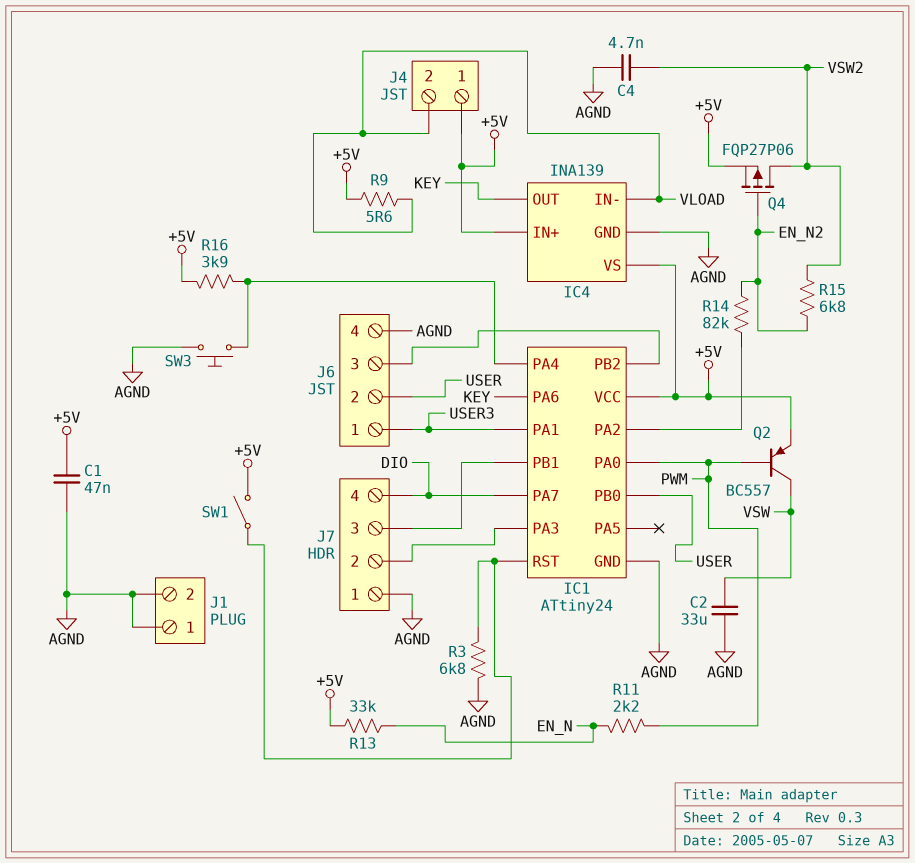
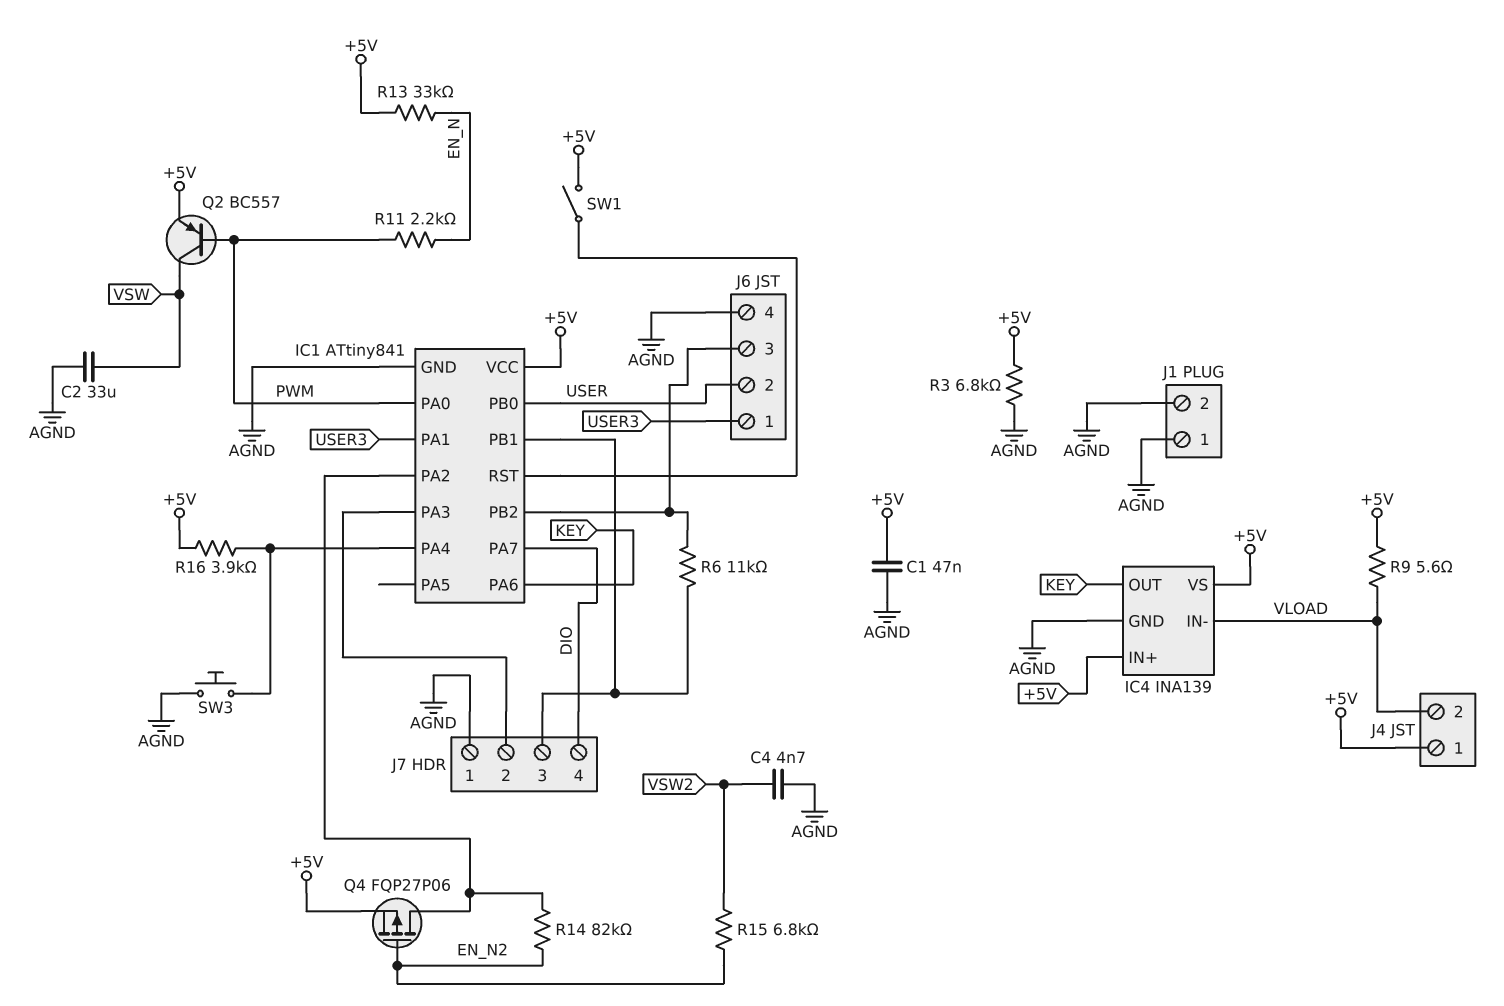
IC1: ATtiny24 -> ATtiny841
Q4: PMOS FQP27P06 (G EN_N2, D VSW2, S +5V) -> PMOS FQP27P06 (G EN_N2, D IC1/PA2, S +5V)
R3: 6.8k (AGND, IC1/RST) -> 6.8k (+5V, AGND)
R6: none -> 11k (IC1/PB1, IC1/PB2)

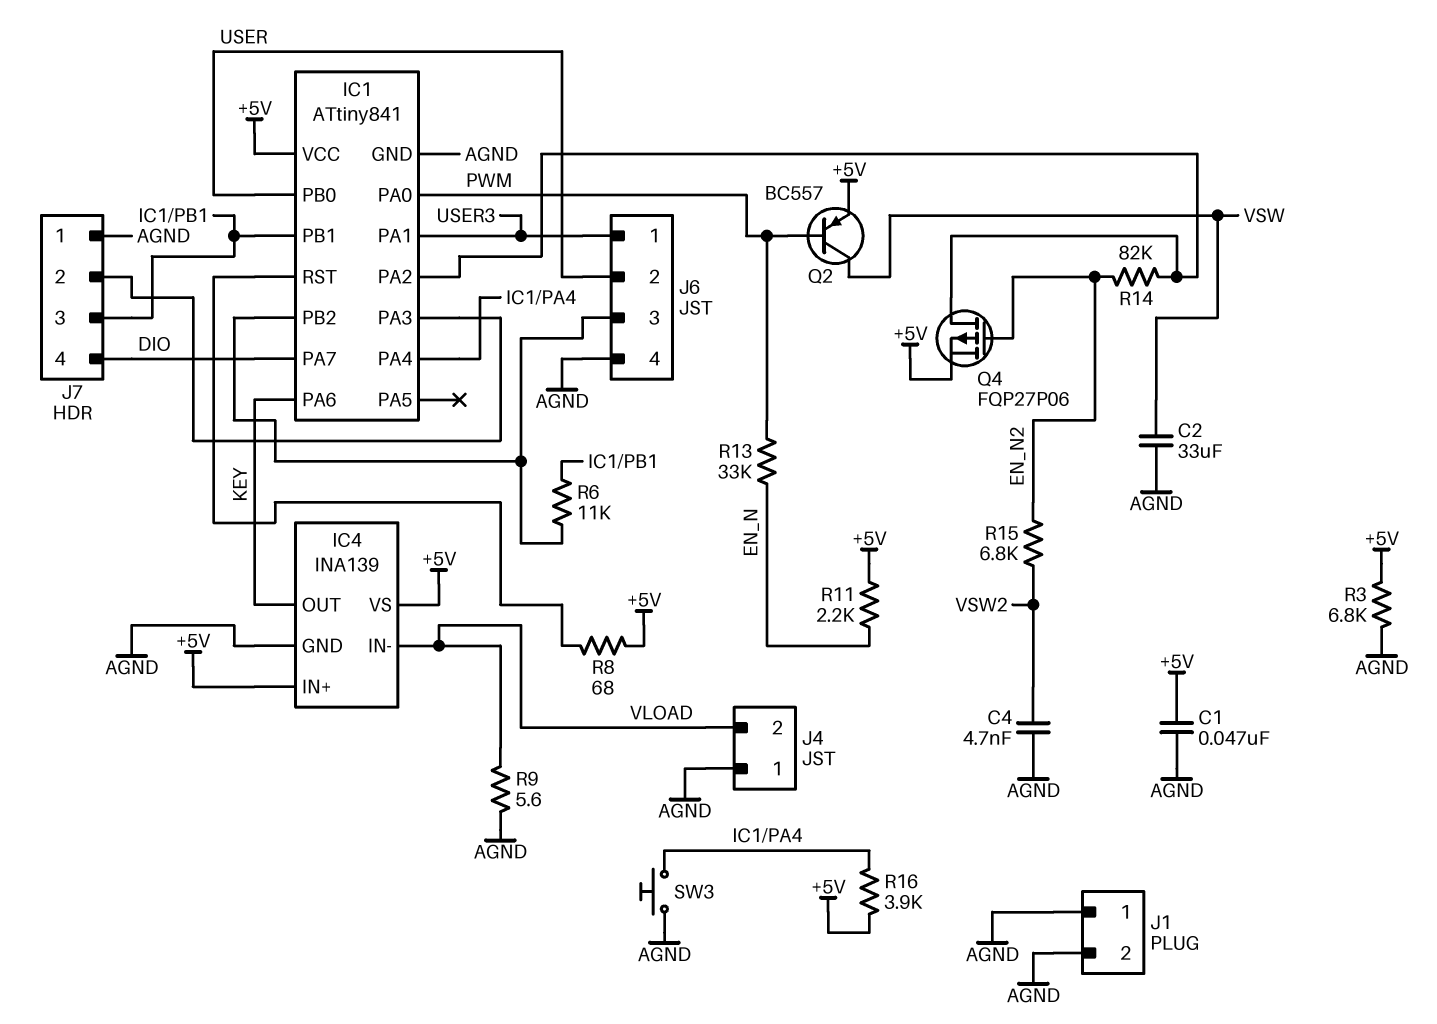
J4 pin 1: +5V -> AGND
R8: none -> 68 (+5V, IC1/RST)
R9: 5.6 (+5V, VLOAD) -> 5.6 (AGND, VLOAD)
R11: 2.2k (EN_N, PWM) -> 2.2k (+5V, EN_N)
R13: 33k (+5V, EN_N) -> 33k (EN_N, PWM)
SW1: switch (+5V, IC1/RST) -> none

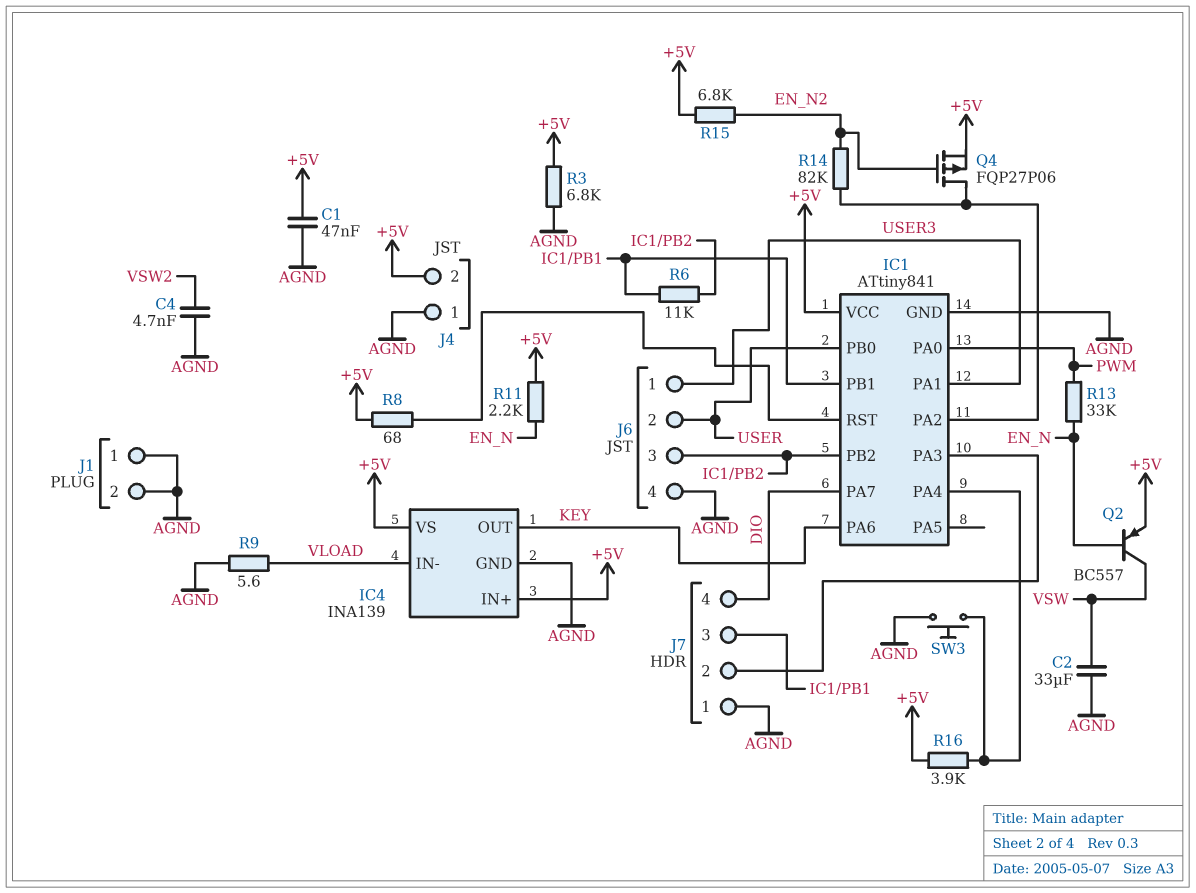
J4 pin 2: VLOAD -> +5V
Q2: PNP BC557 (B PWM, C VSW, E +5V) -> PNP BC557 (B EN_N, C VSW, E +5V)
R15: 6.8k (EN_N2, VSW2) -> 6.8k (+5V, EN_N2)

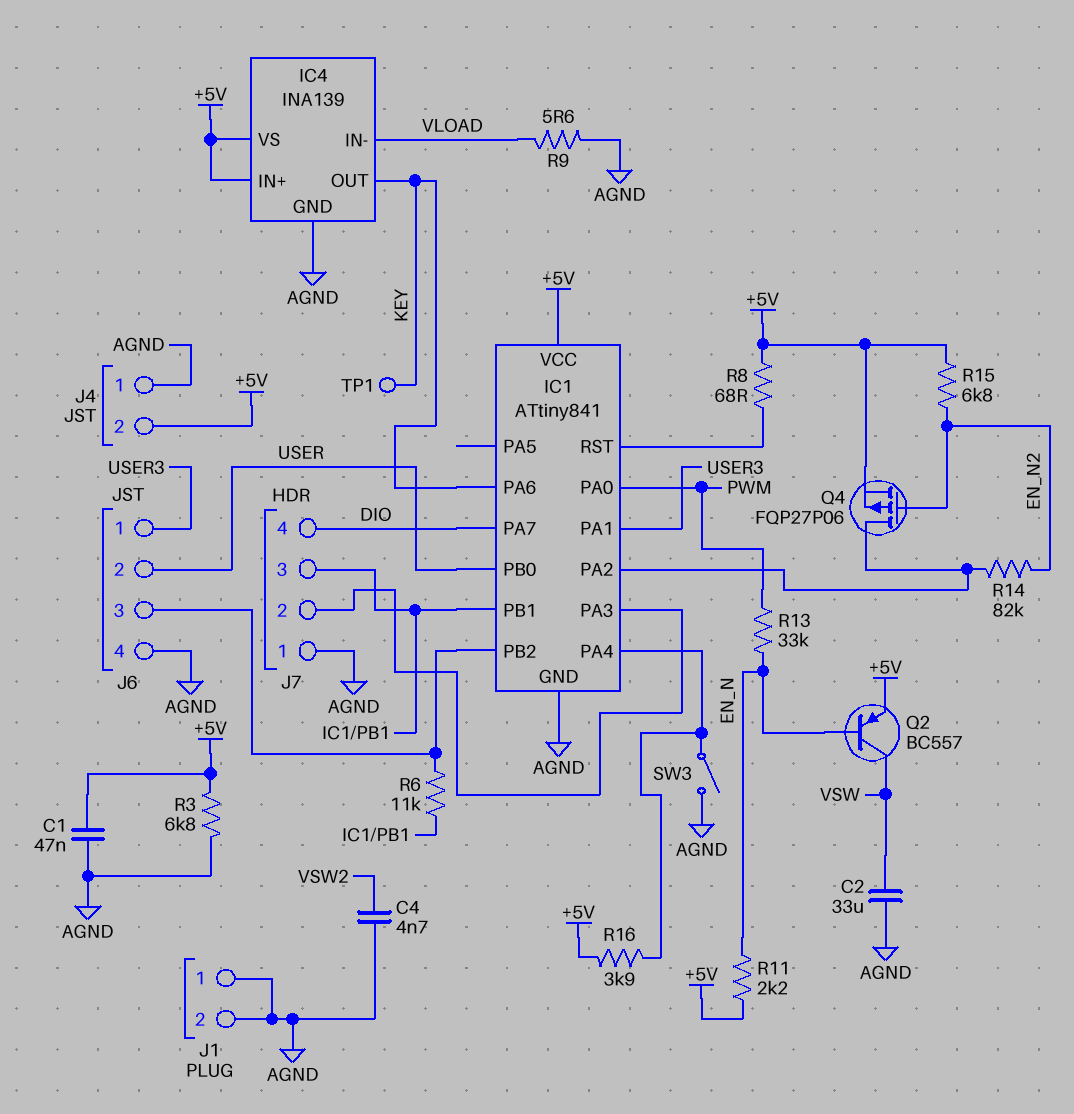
SW3: button (AGND, IC1/PA4) -> switch (AGND, IC1/PA4)
TP1: none -> test point (KEY)

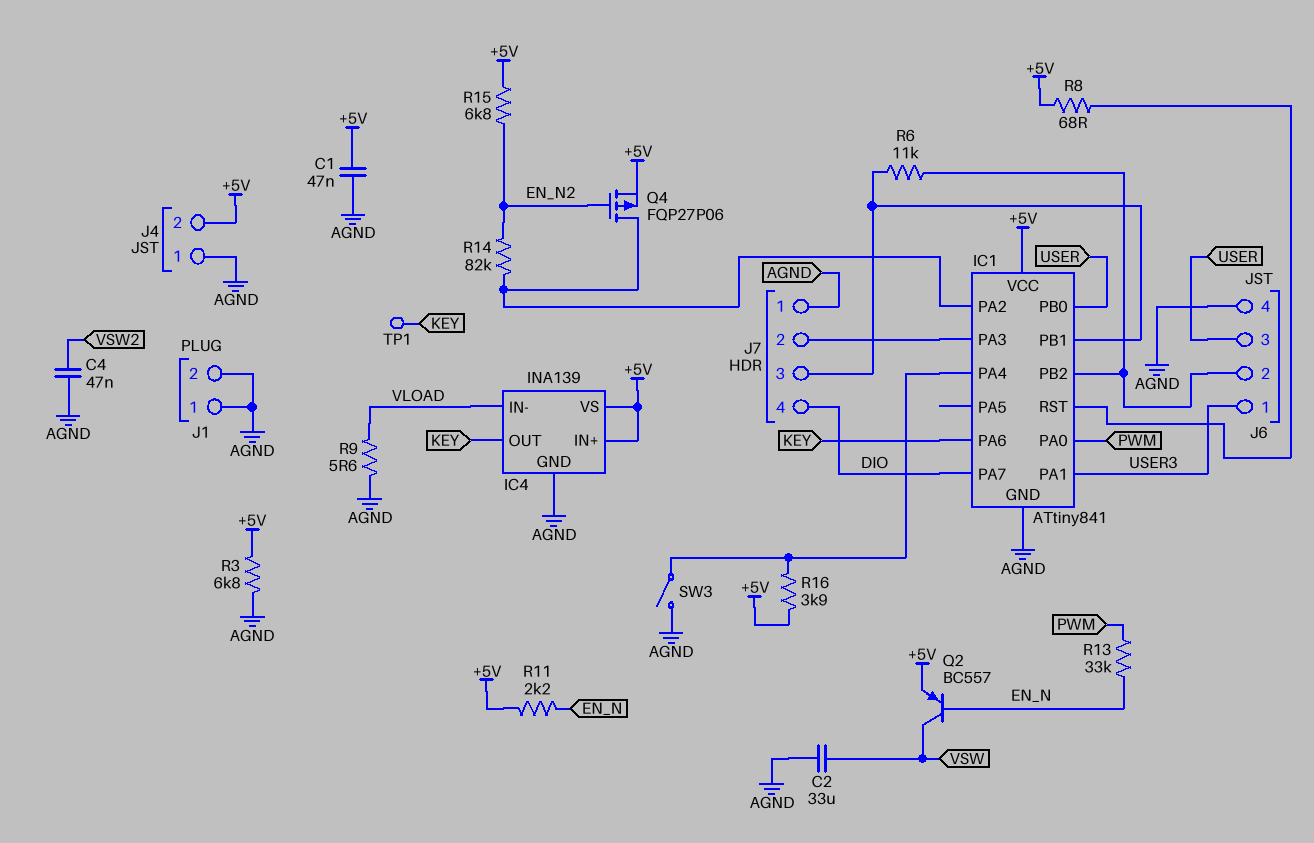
C4: 4.7nF (AGND, VSW2) -> 47nF (AGND, VSW2)
J6 pin 2: USER -> IC1/PB2
J6 pin 3: IC1/PB2 -> USER

